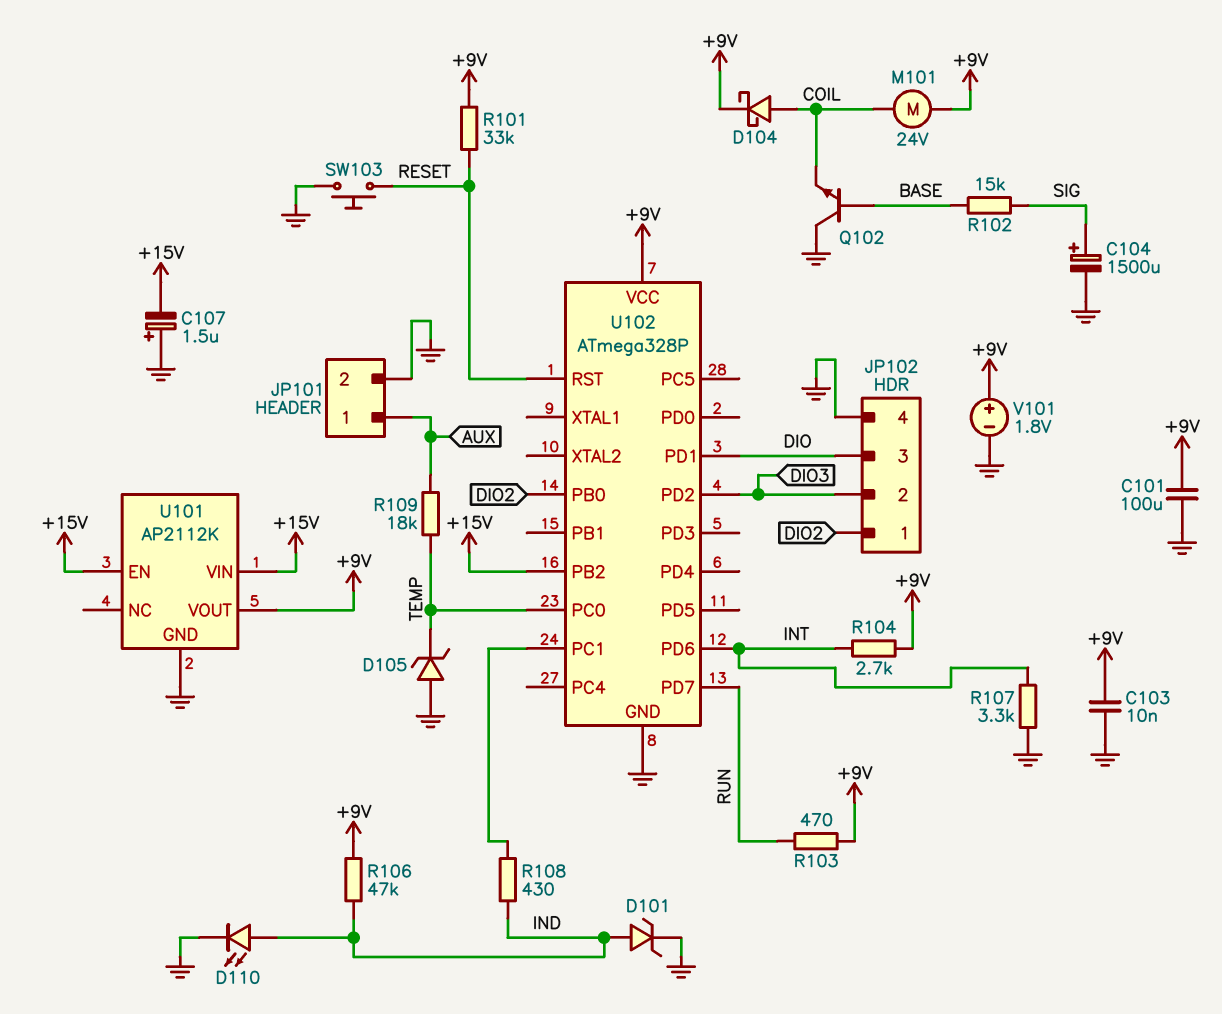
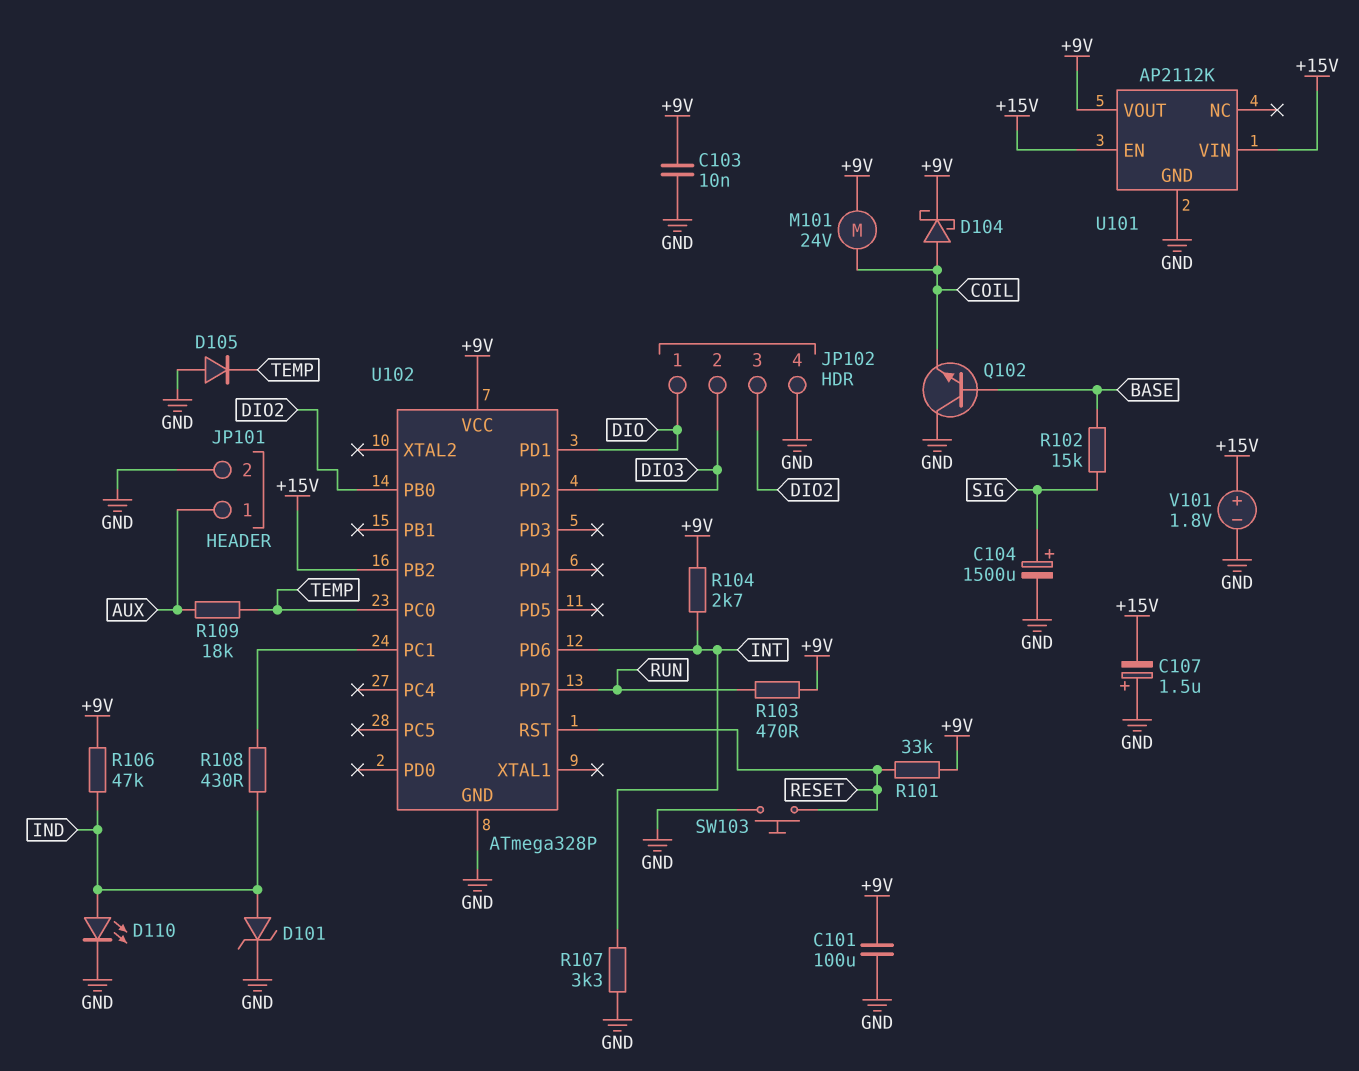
D105: zener (A GND, K TEMP) -> diode (A GND, K TEMP)
JP102 pin 1: DIO2 -> DIO
JP102 pin 3: DIO -> DIO2
V101: 1.8V (plus +9V, minus GND) -> 1.8V (plus +15V, minus GND)

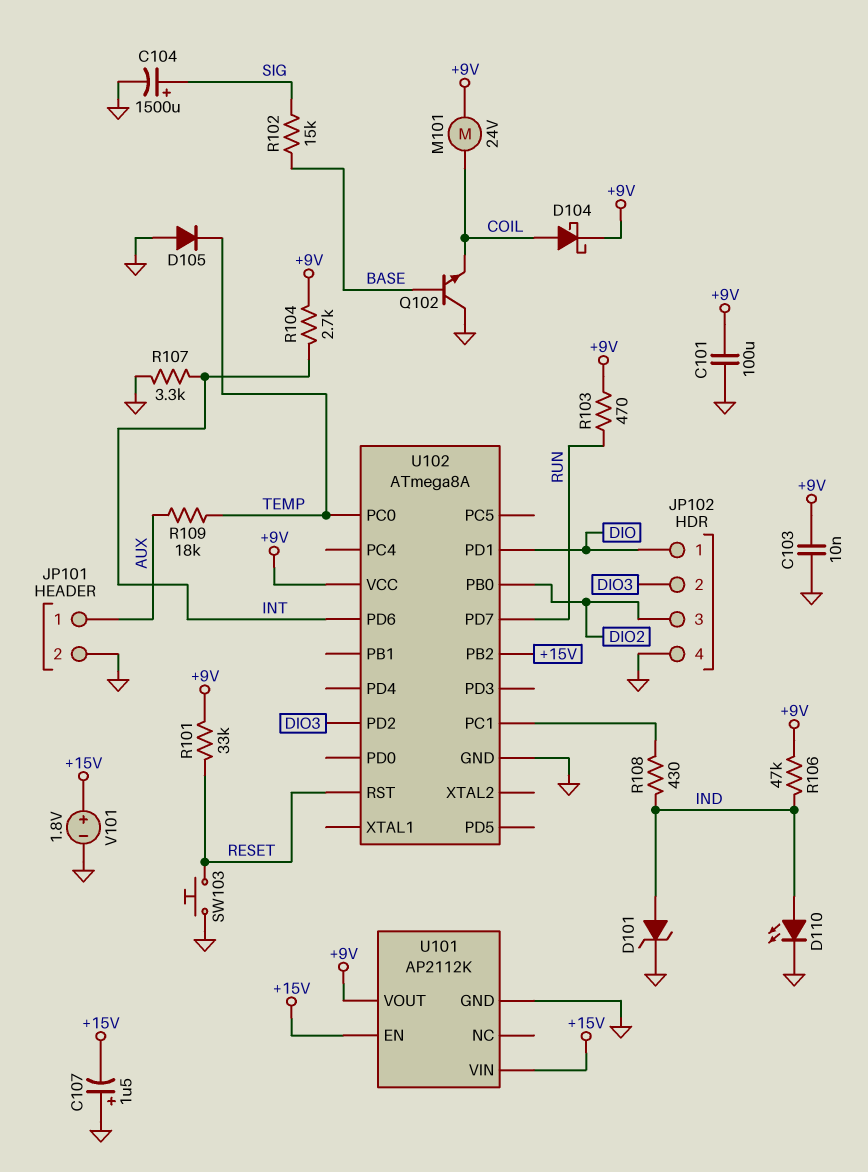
U102: ATmega328P -> ATmega8A

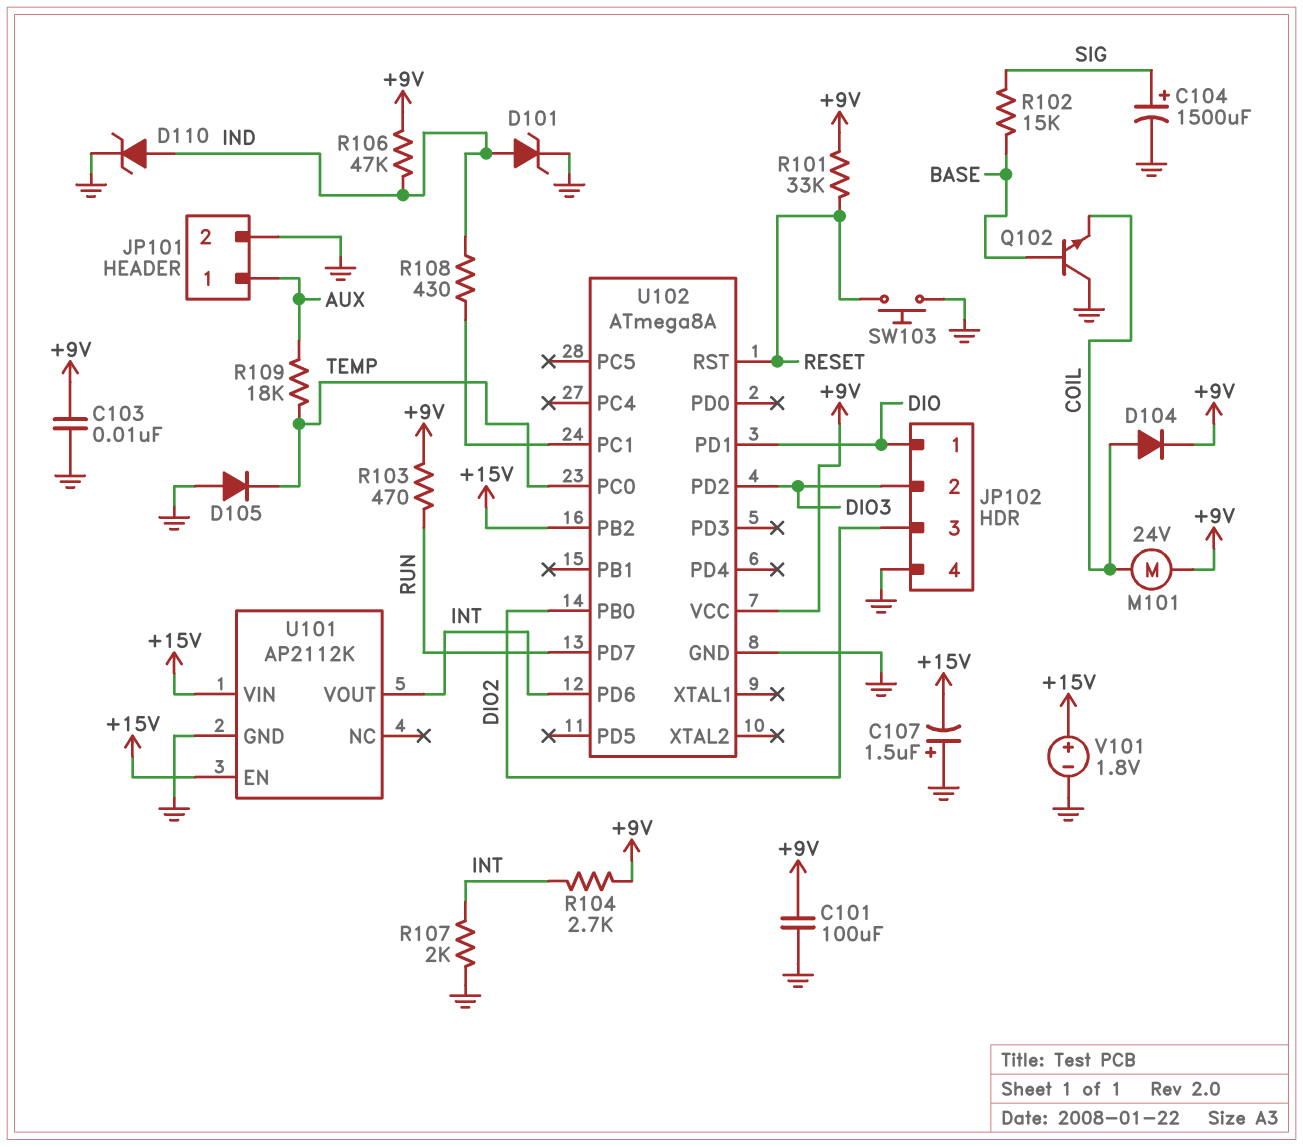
D104: schottky (A COIL, K +9V) -> diode (A COIL, K +9V)
D110: LED (A IND, K GND) -> zener (A IND, K GND)
R107: 3.3k (GND, INT) -> 2k (GND, INT)
U101 pin VOUT: +9V -> INT

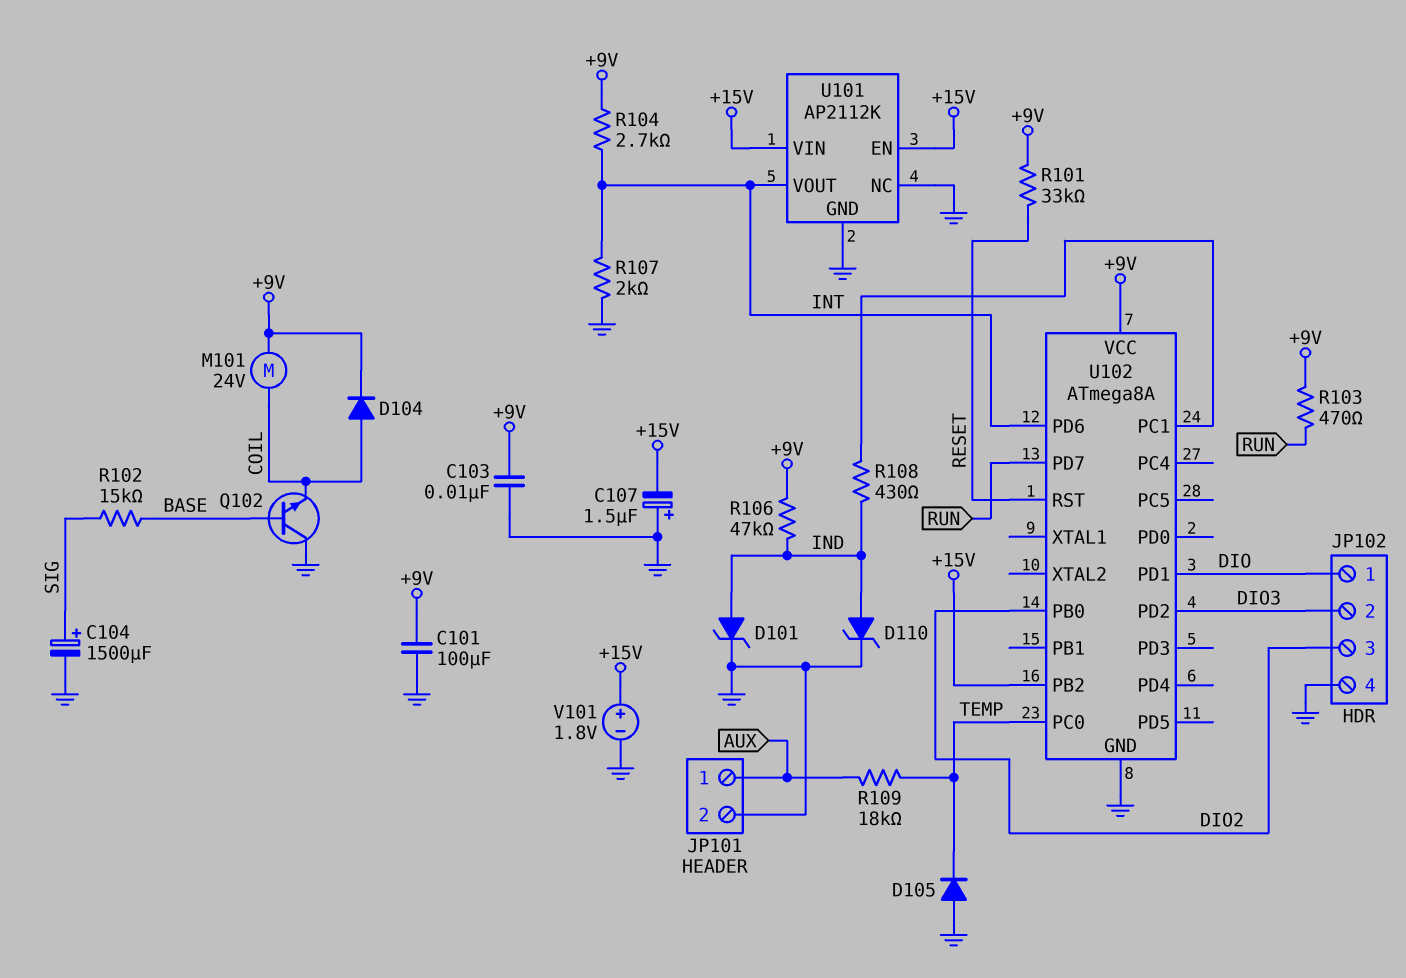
SW103: button (GND, RESET) -> none
U101 pin NC: none -> GND

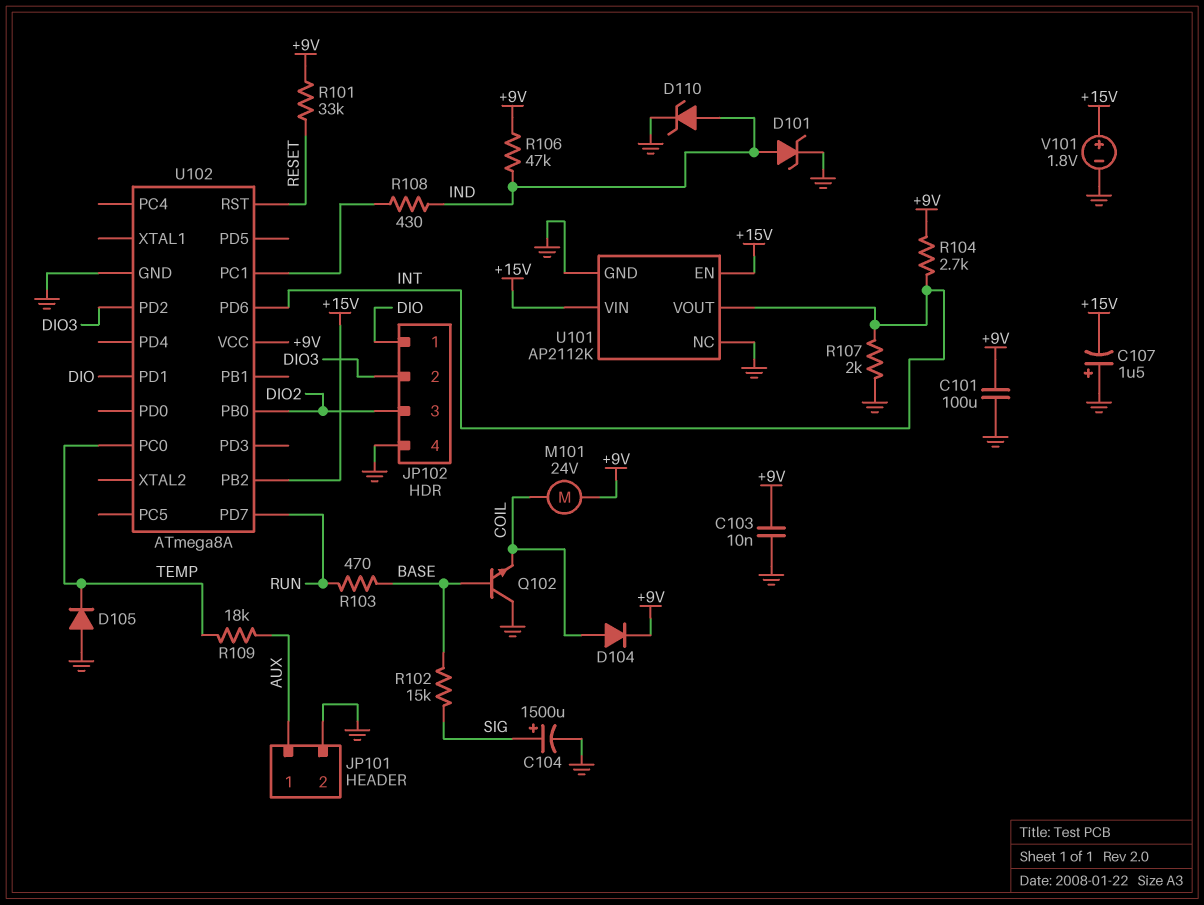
R103: 470 (+9V, RUN) -> 470 (BASE, RUN)

